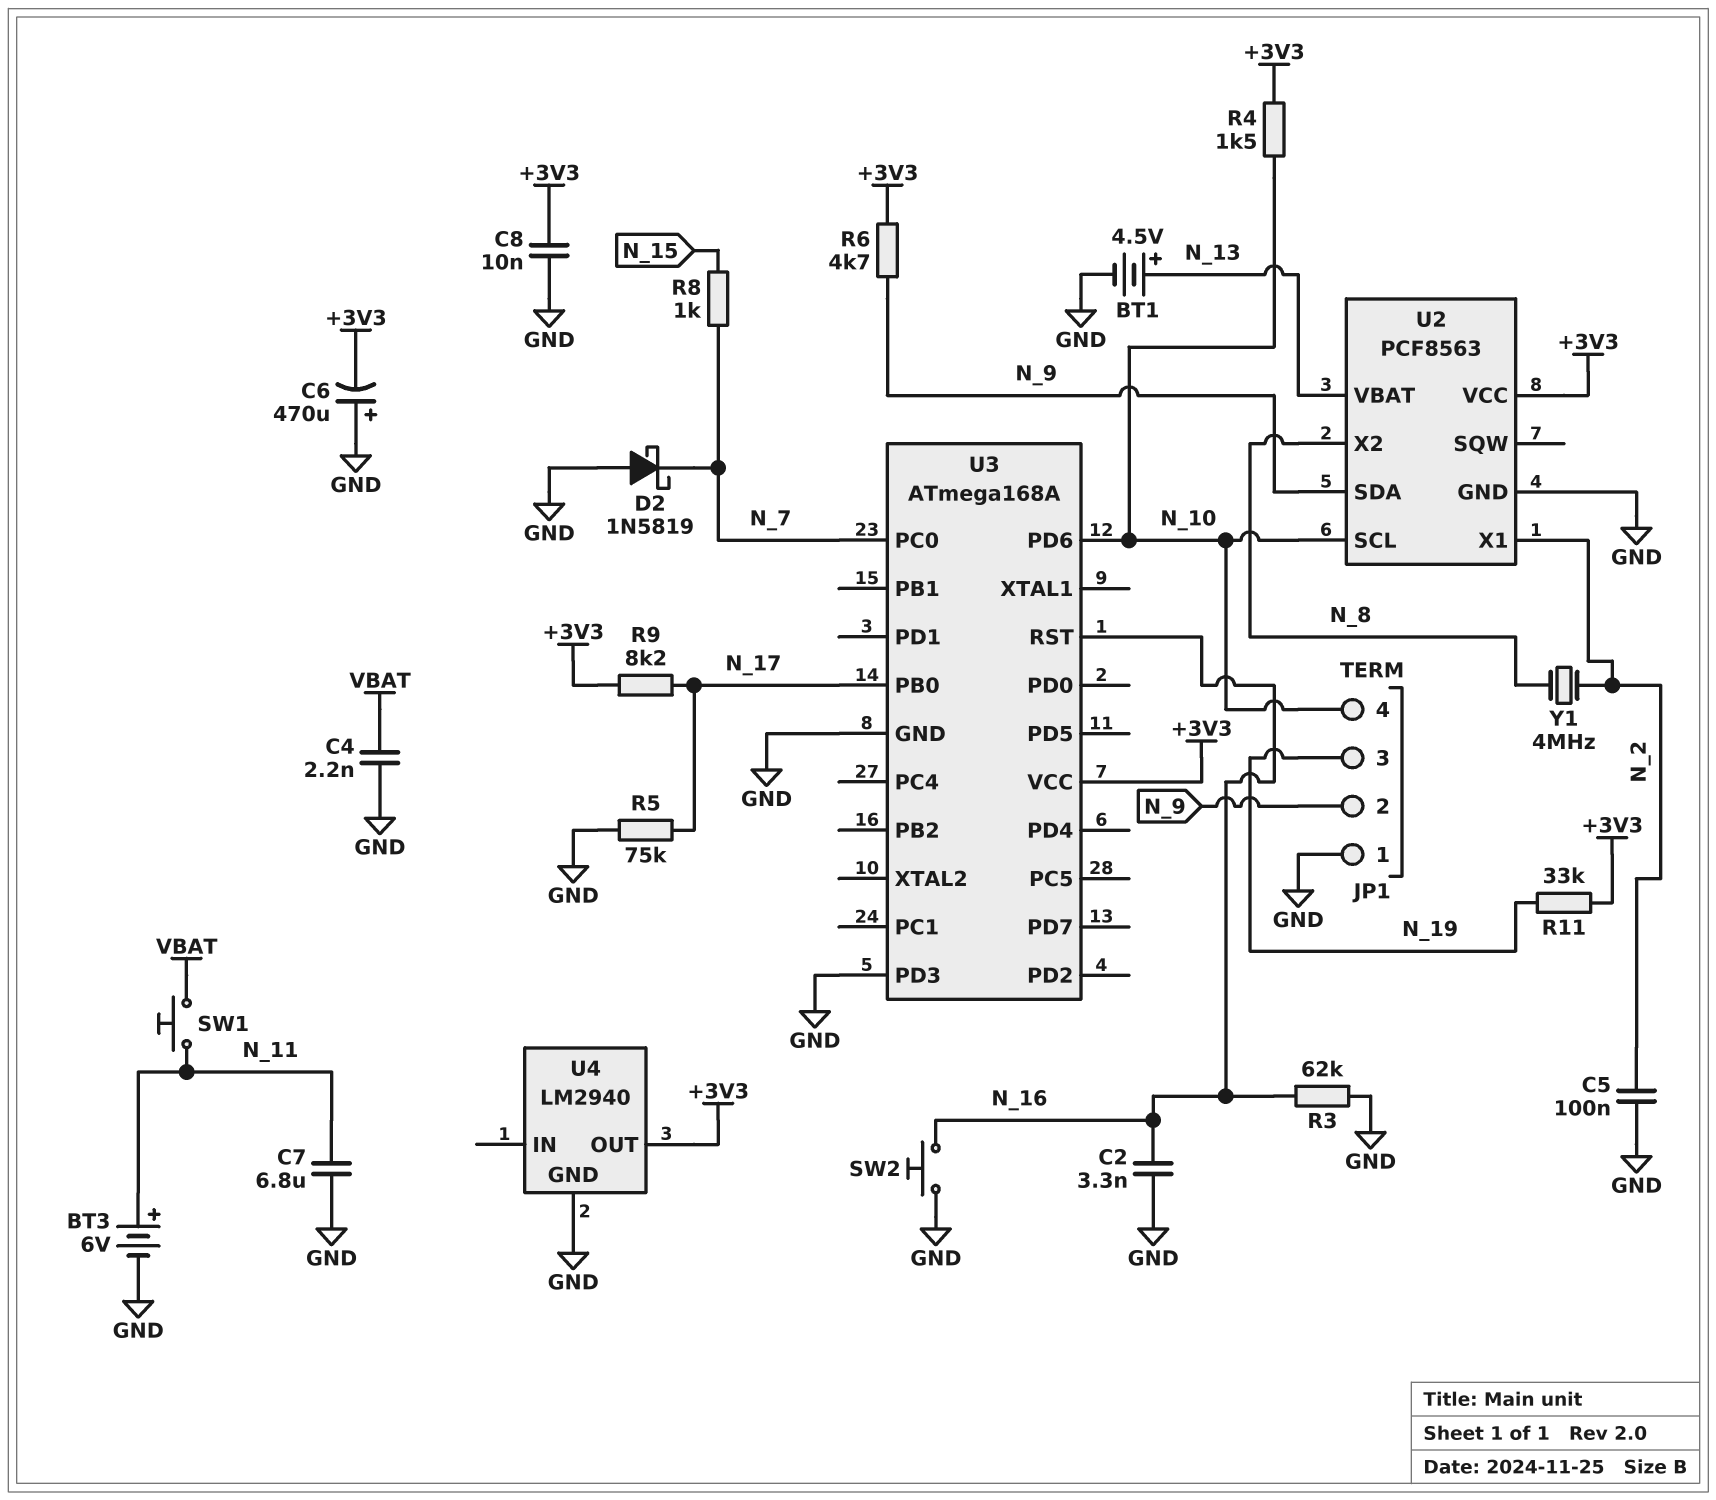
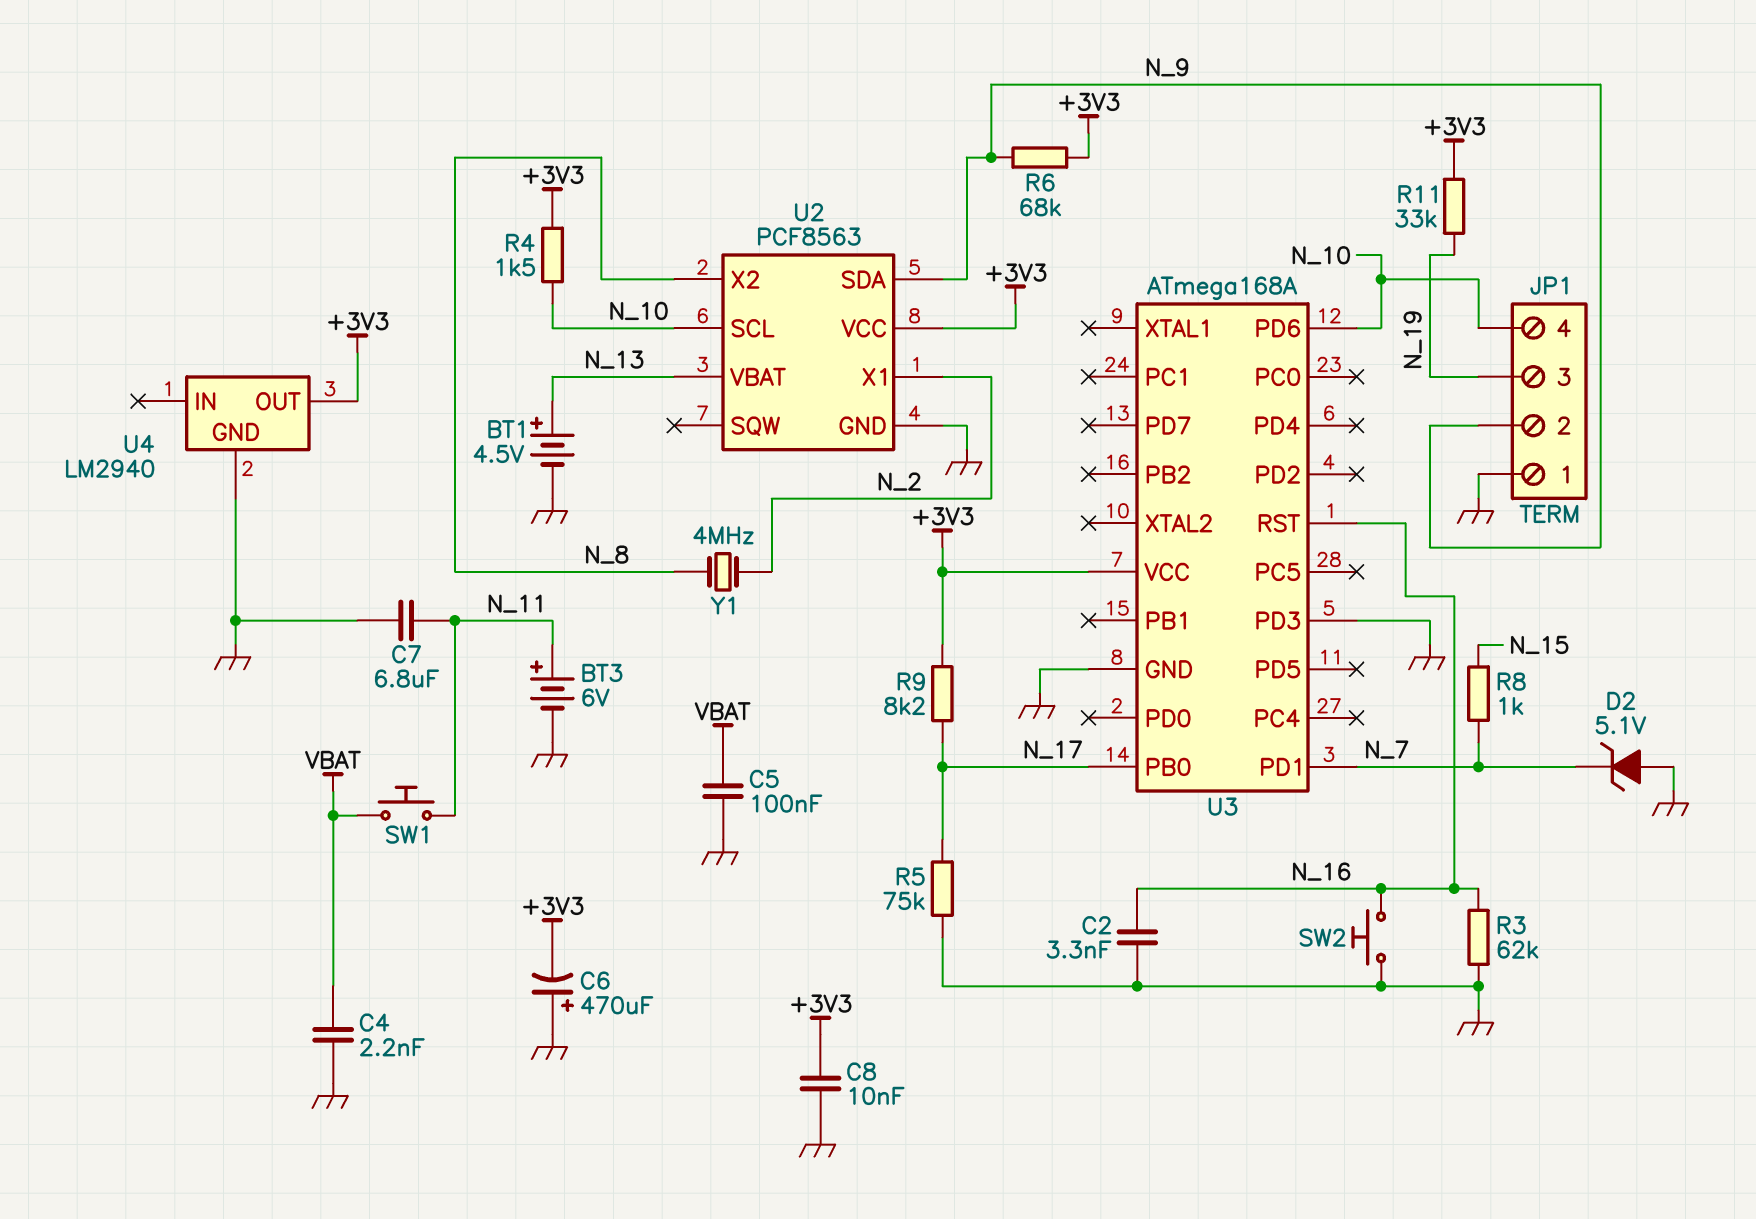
C5: 100nF (GND, N_2) -> 100nF (GND, VBAT)
D2: schottky 1N5819 (A GND, K N_7) -> zener 5.1V (A GND, K N_7)
R6: 4.7k (+3V3, N_9) -> 68k (+3V3, N_9)
U3 pin PC0: N_7 -> none
U3 pin PD1: none -> N_7

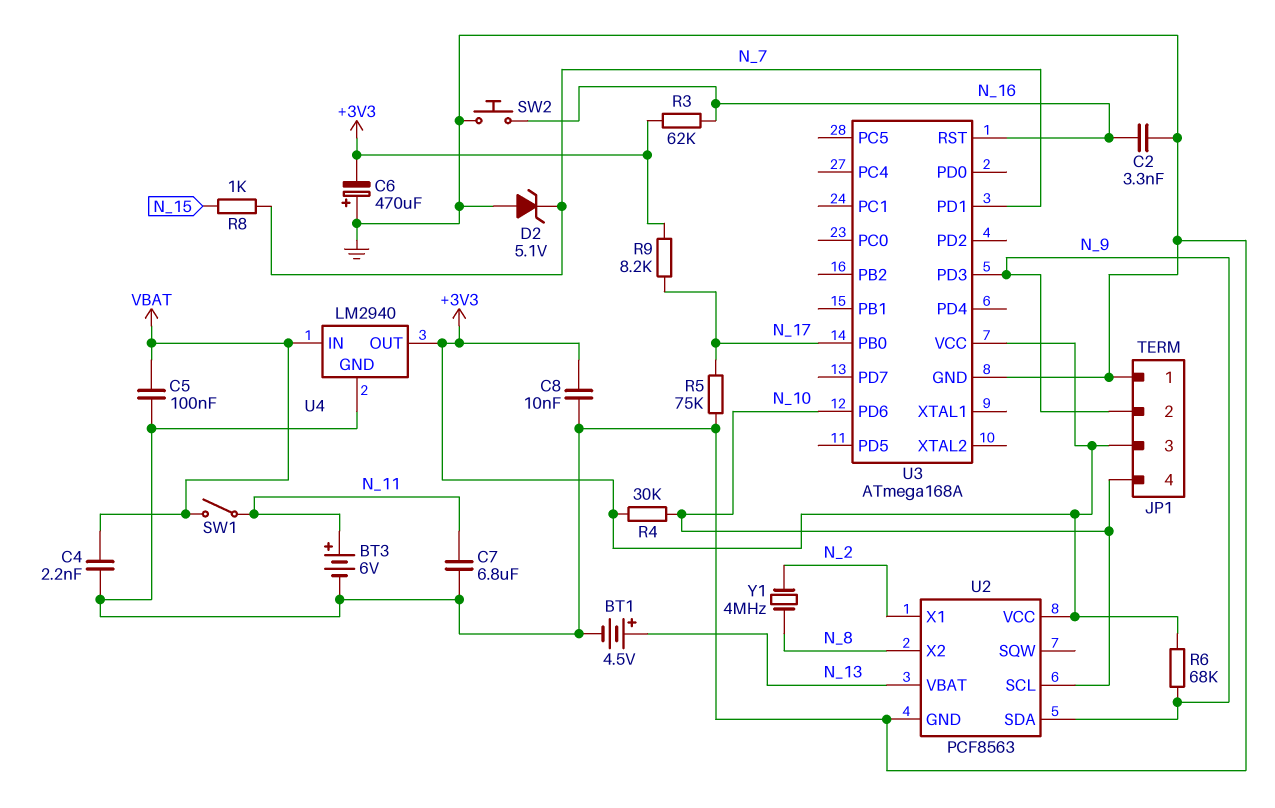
JP1 pin 3: N_19 -> +3V3
R3: 62k (GND, N_16) -> 62k (+3V3, N_16)
R4: 1.5k (+3V3, N_10) -> 30k (+3V3, N_10)
R11: 33k (+3V3, N_19) -> none
SW1: button (N_11, VBAT) -> switch (N_11, VBAT)
U3 pin PD3: GND -> N_9
U4 pin IN: none -> VBAT

